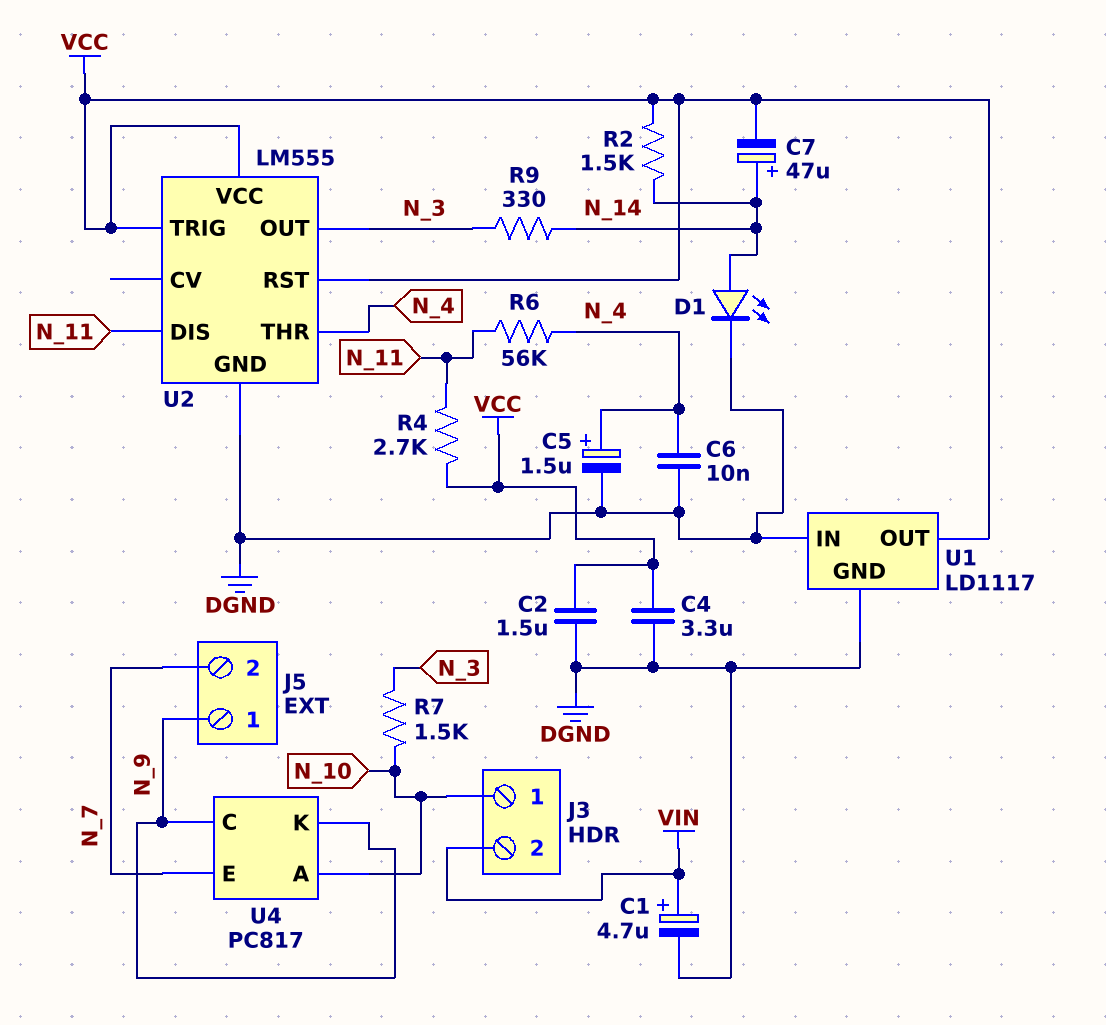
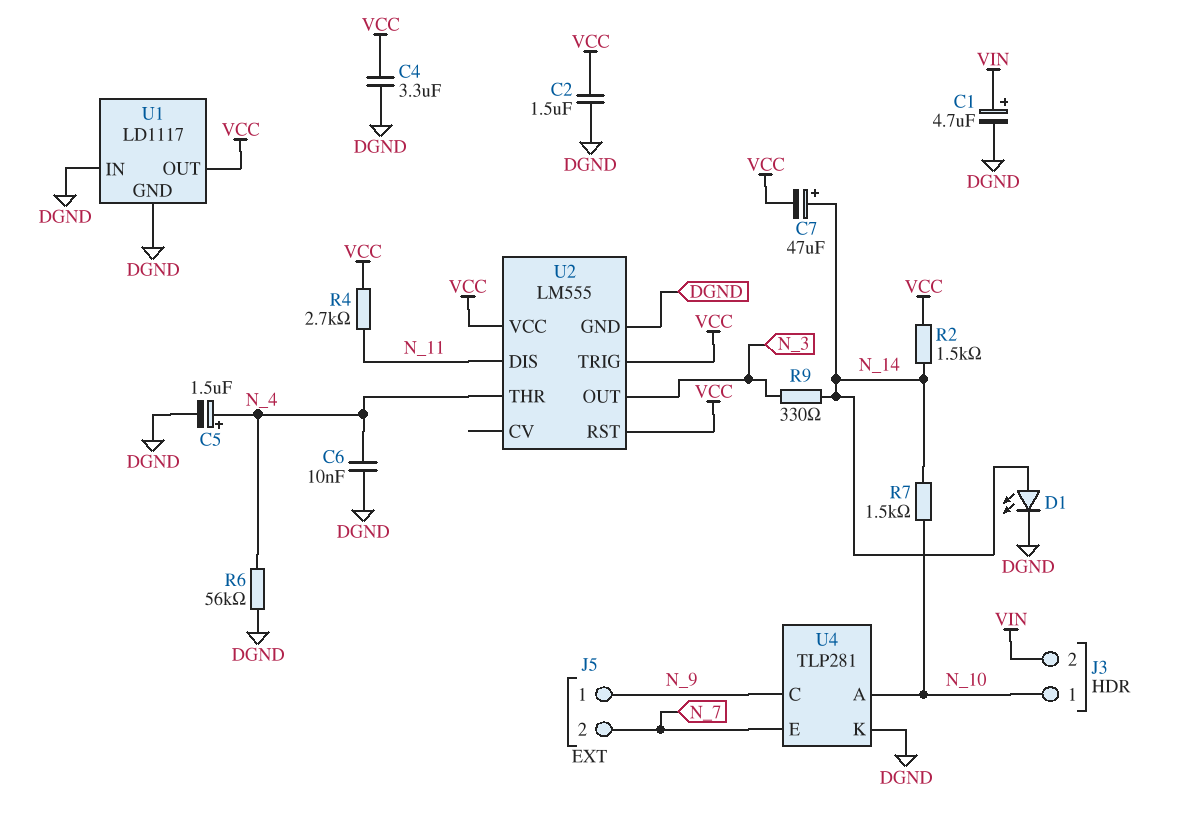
R6: 56k (N_4, N_11) -> 56k (DGND, N_4)
R7: 1.5k (N_3, N_10) -> 1.5k (N_10, N_14)
U4: PC817 -> TLP281
U4 pin K: N_9 -> DGND

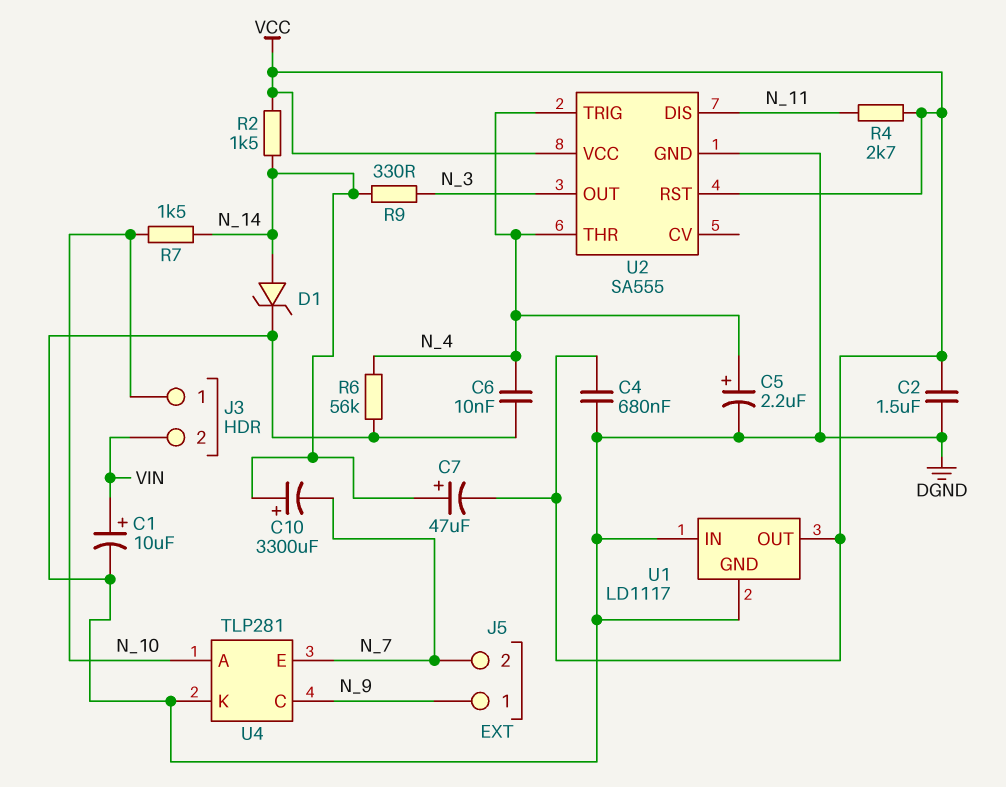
C1: 4.7uF (plus VIN, minus DGND) -> 10uF (plus VIN, minus DGND)
C4: 3.3uF (DGND, VCC) -> 680nF (DGND, VCC)
C5: 1.5uF (plus N_4, minus DGND) -> 2.2uF (plus N_4, minus DGND)
C10: none -> 3300uF (plus N_14, minus N_7)
D1: LED (A N_14, K DGND) -> zener (A N_14, K DGND)
U2: LM555 -> SA555
U2 pin TRIG: VCC -> N_4

